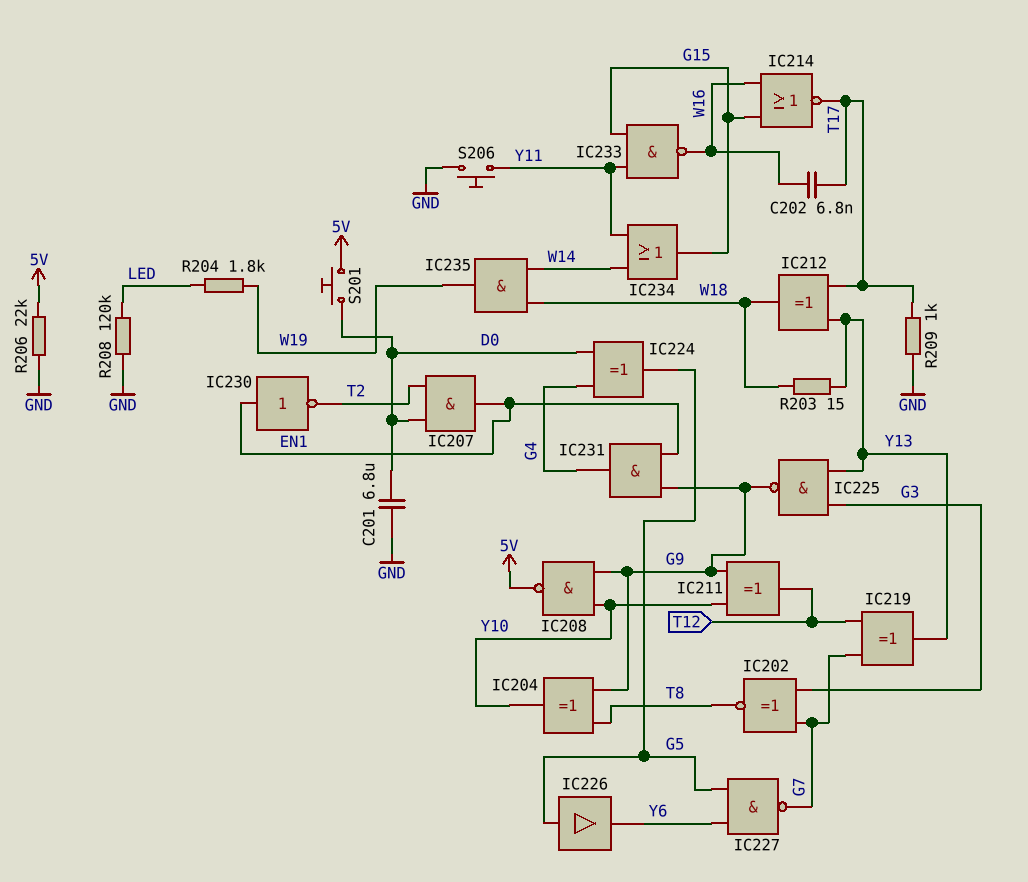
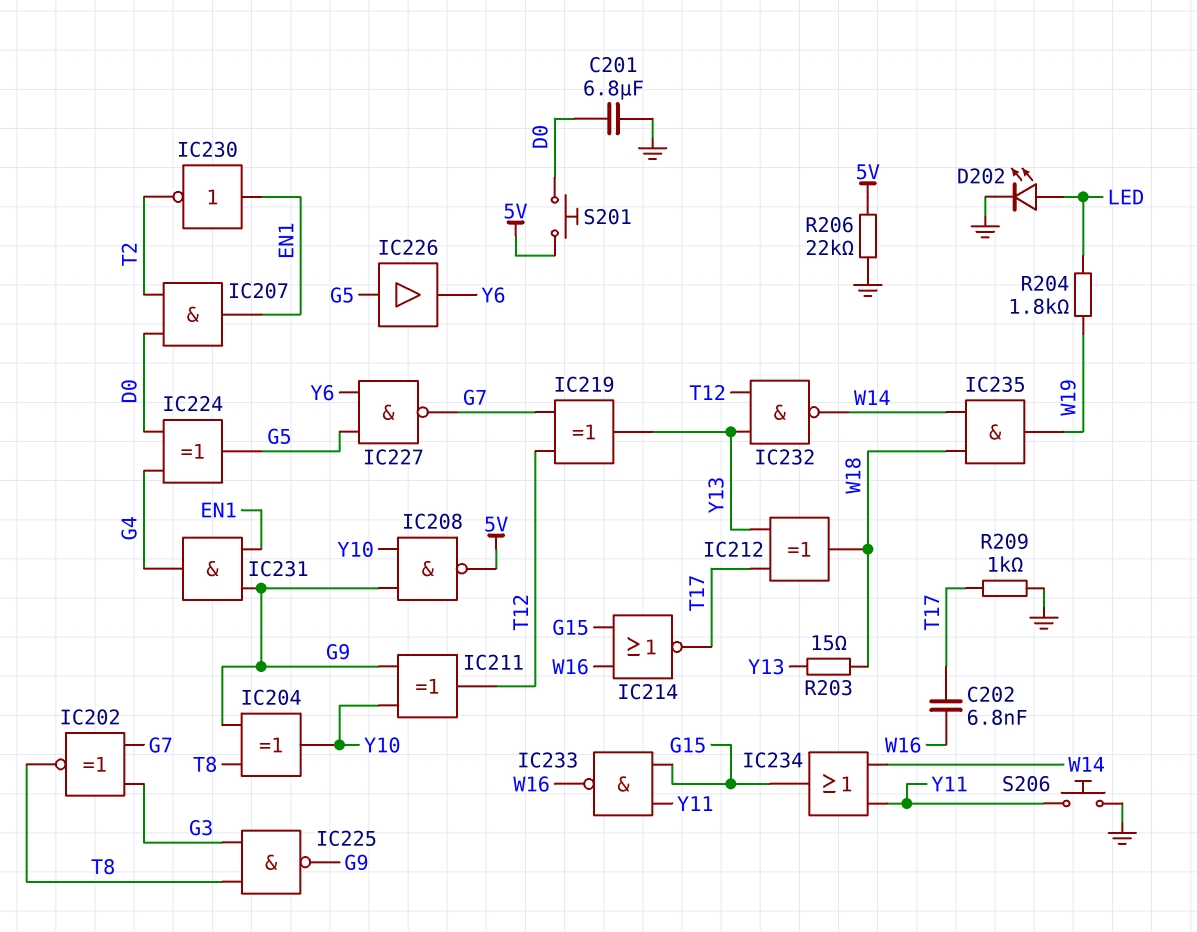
D202: none -> LED (A LED, K GND)
IC225: NAND (in G3, in Y13, out G9) -> NAND (in G3, in T8, out G9)
IC232: none -> NAND (in T12, in Y13, out W14)
R208: 120k (GND, LED) -> none

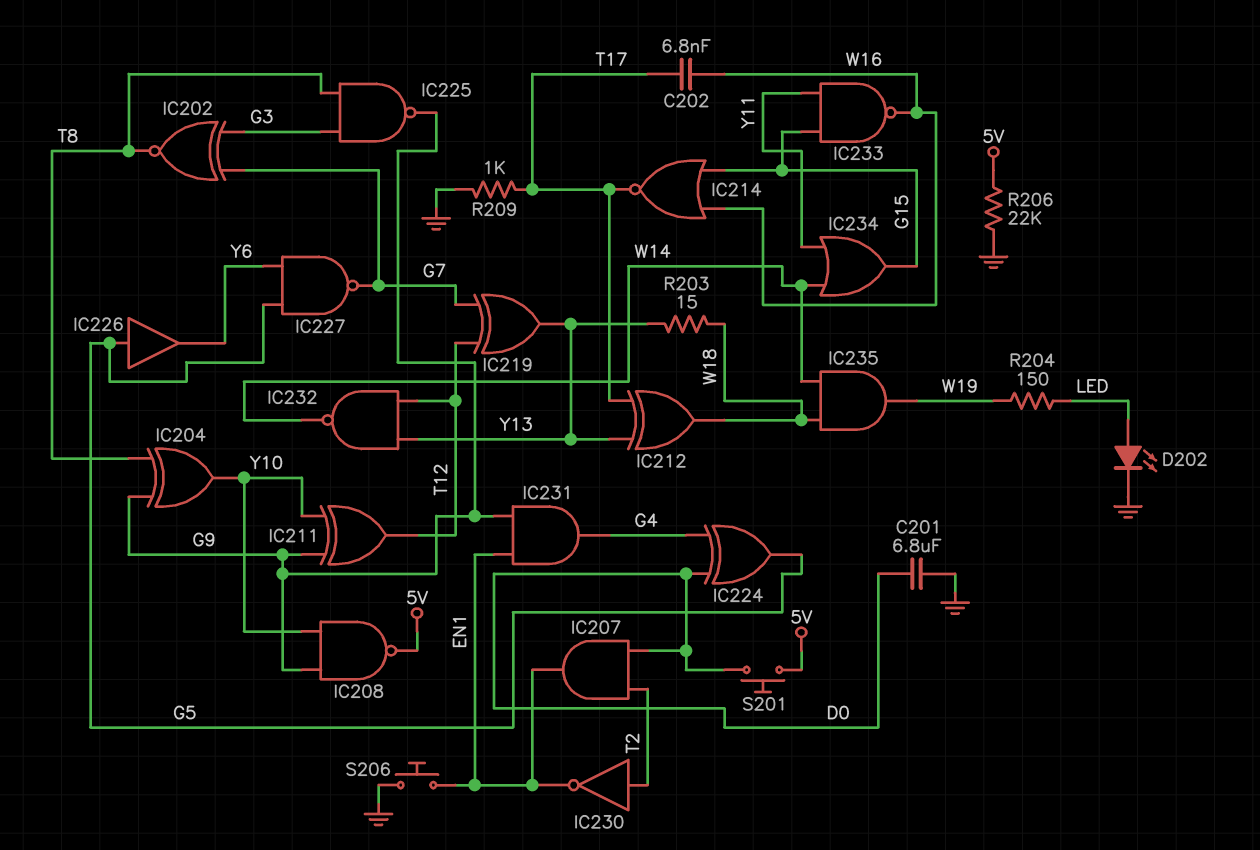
IC230: NOT (in EN1, out T2) -> NOT (in T2, out EN1)
R204: 1.8k (LED, W19) -> 150 (LED, W19)
S206: button (GND, Y11) -> button (EN1, GND)

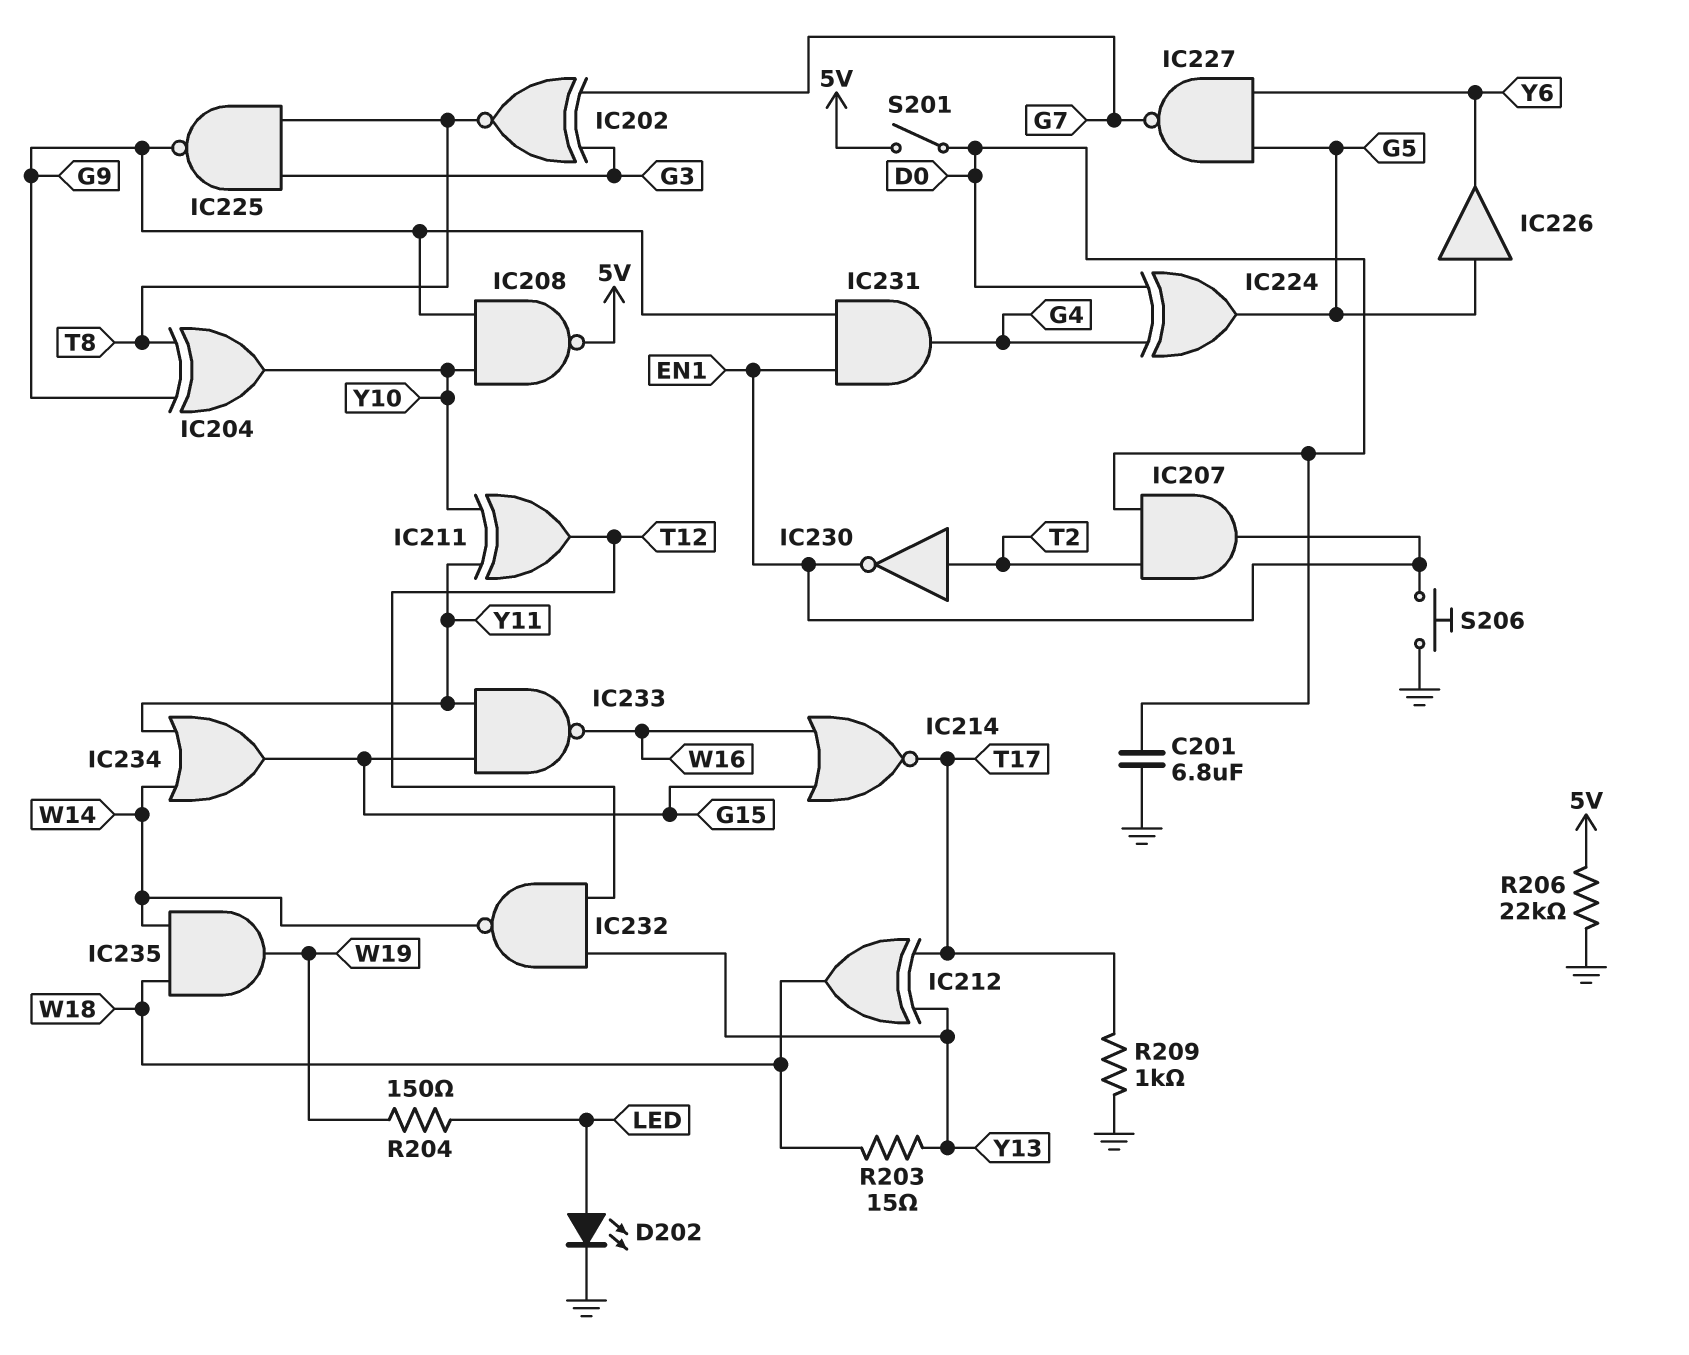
C202: 6.8nF (T17, W16) -> none
IC211: XOR (in G9, in Y10, out T12) -> XOR (in Y10, in Y11, out T12)
IC219: XOR (in G7, in T12, out Y13) -> none
S201: button (5V, D0) -> switch (5V, D0)

